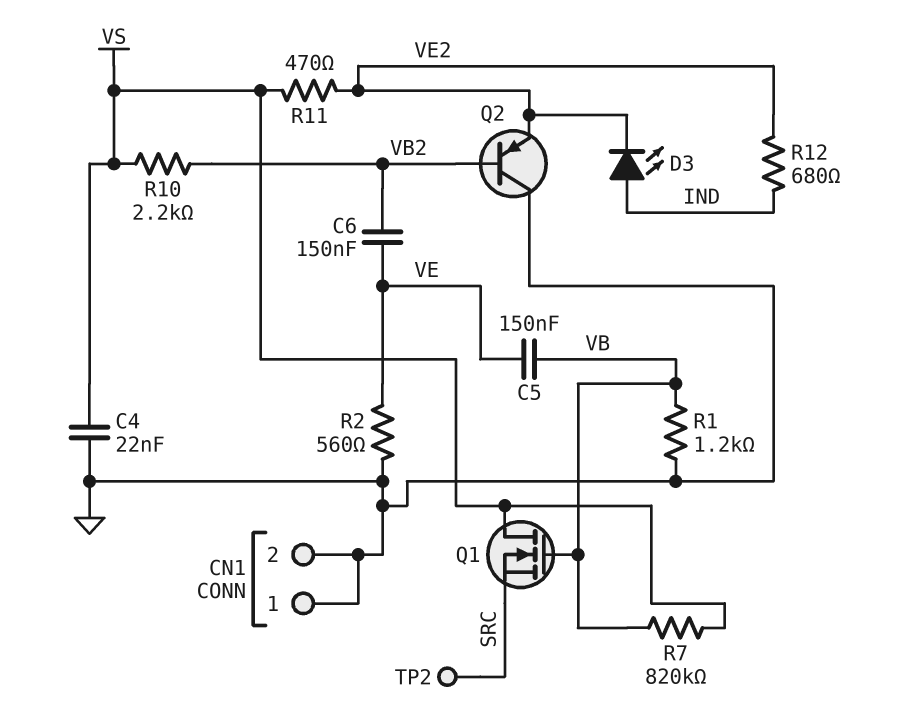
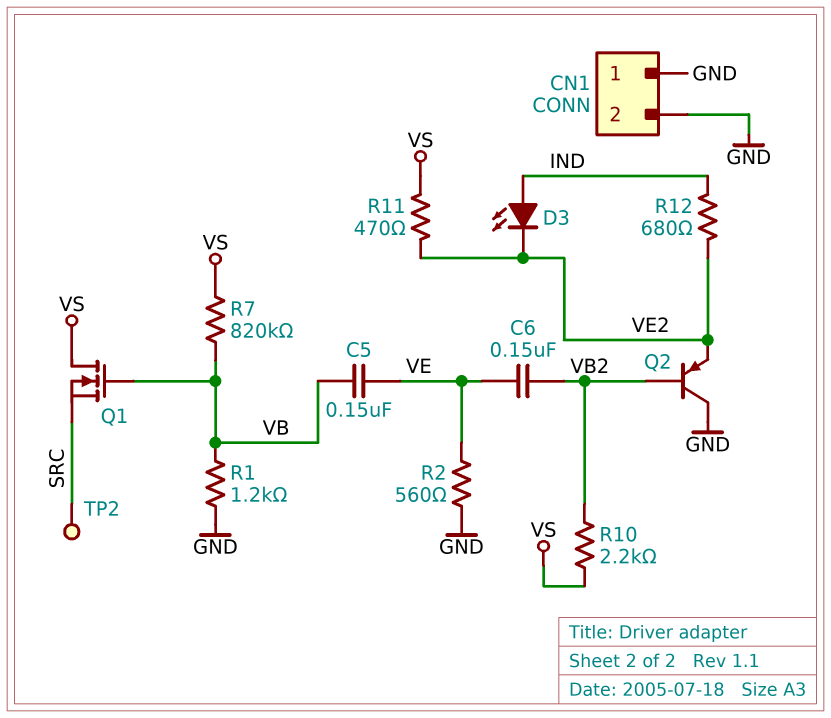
C4: 22nF (GND, VS) -> none

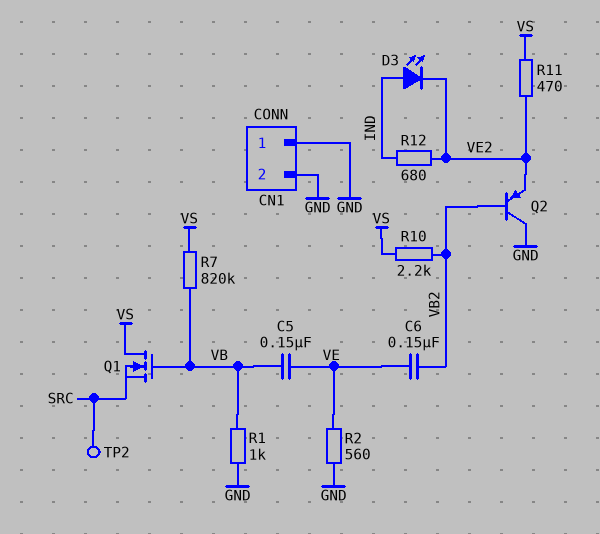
R1: 1.2k (GND, VB) -> 1k (GND, VB)

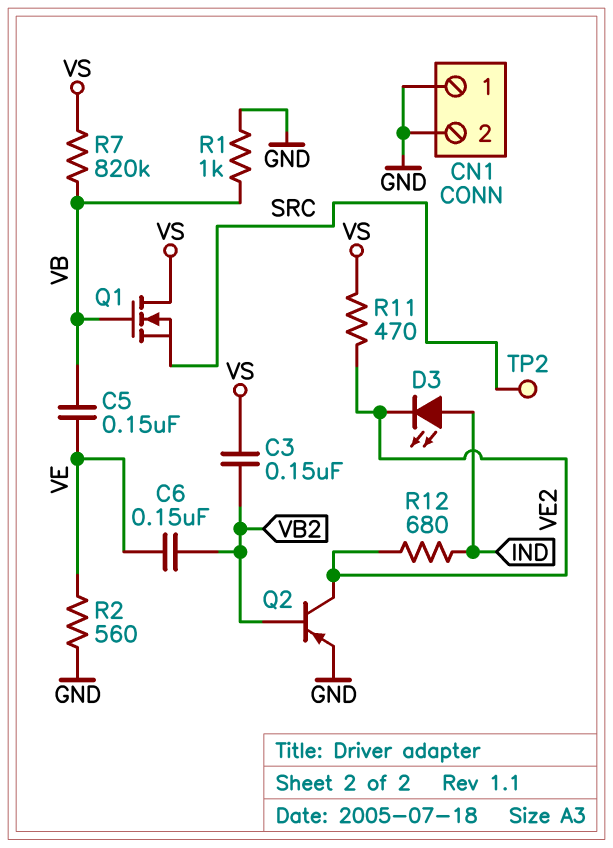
C3: none -> 150nF (VB2, VS)
Q2: PNP (B VB2, C GND, E VE2) -> PNP (B VB2, C VE2, E GND)
R10: 2.2k (VB2, VS) -> none

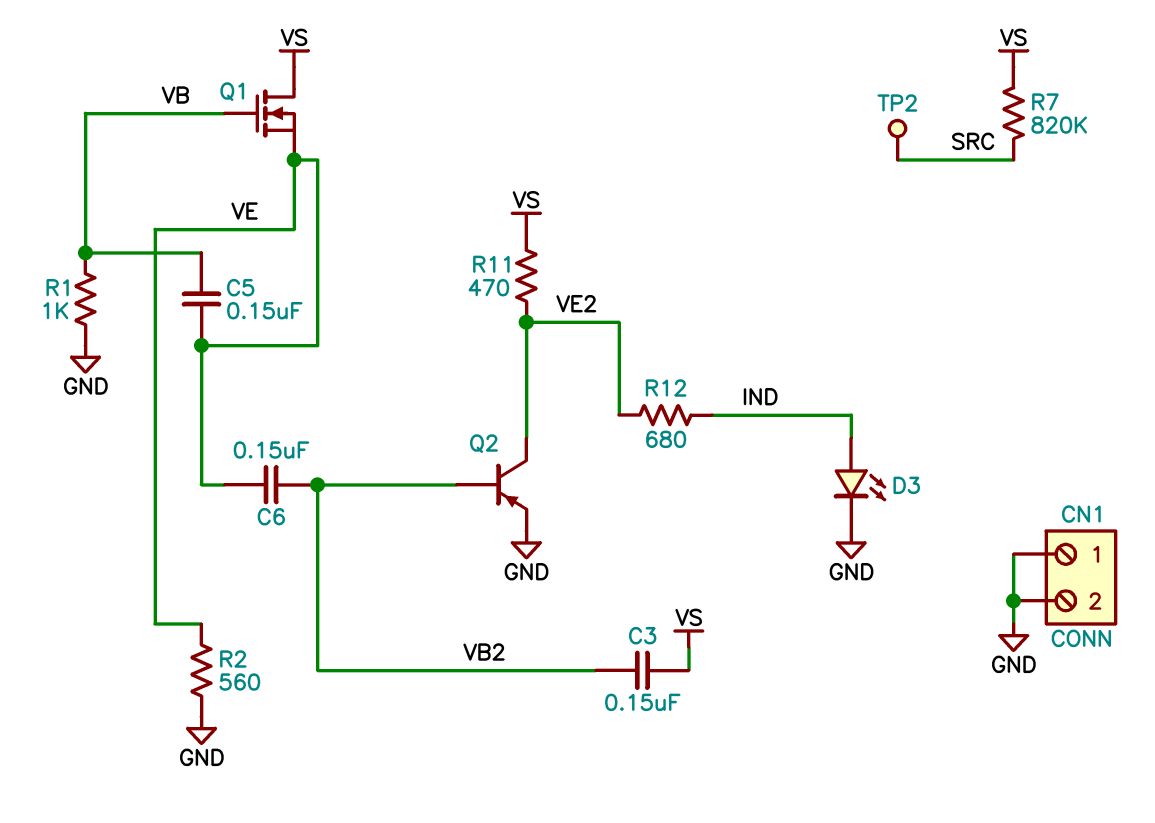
D3: LED (A IND, K VE2) -> LED (A IND, K GND)
Q1: NMOS (G VB, D VS, S SRC) -> NMOS (G VB, D VS, S VE)
R7: 820k (VB, VS) -> 820k (SRC, VS)

